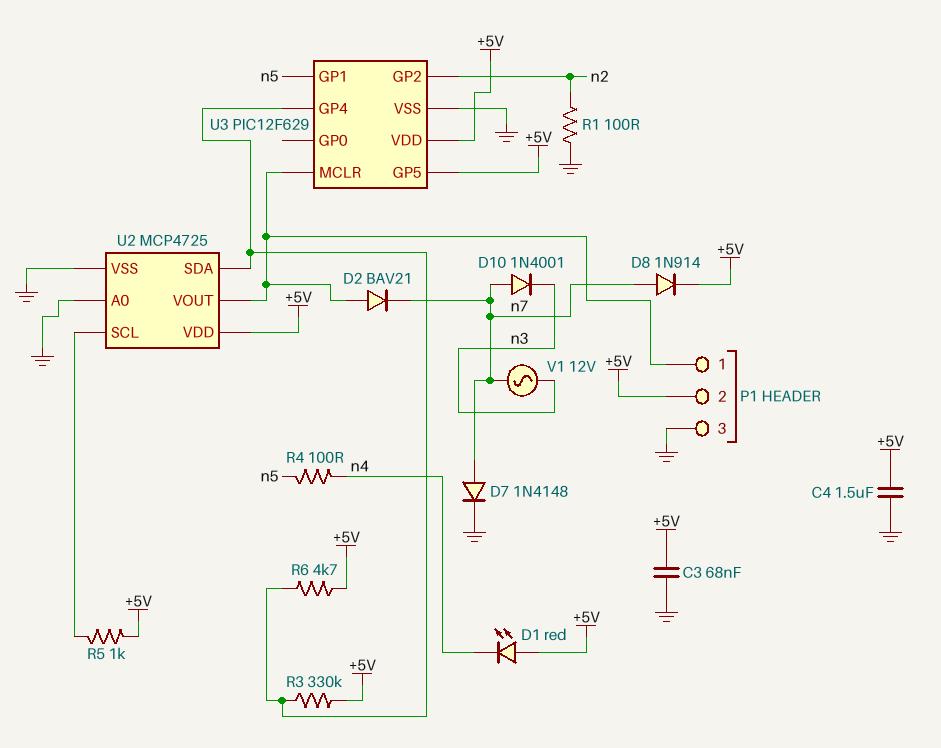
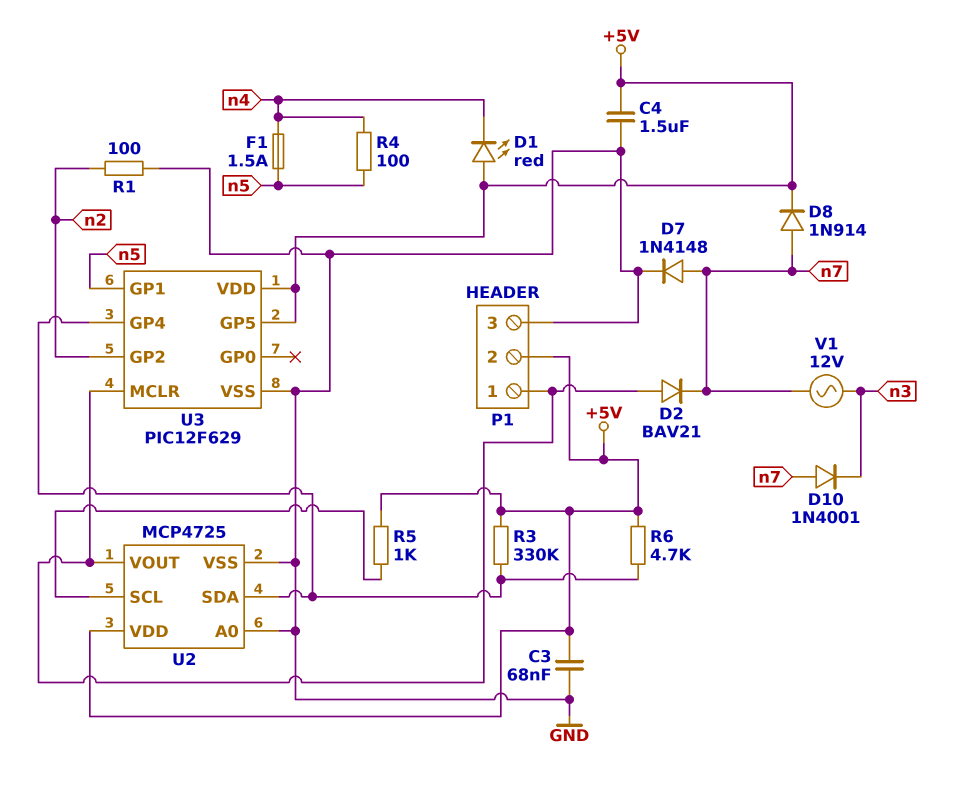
F1: none -> 1.5A (n4, n5)

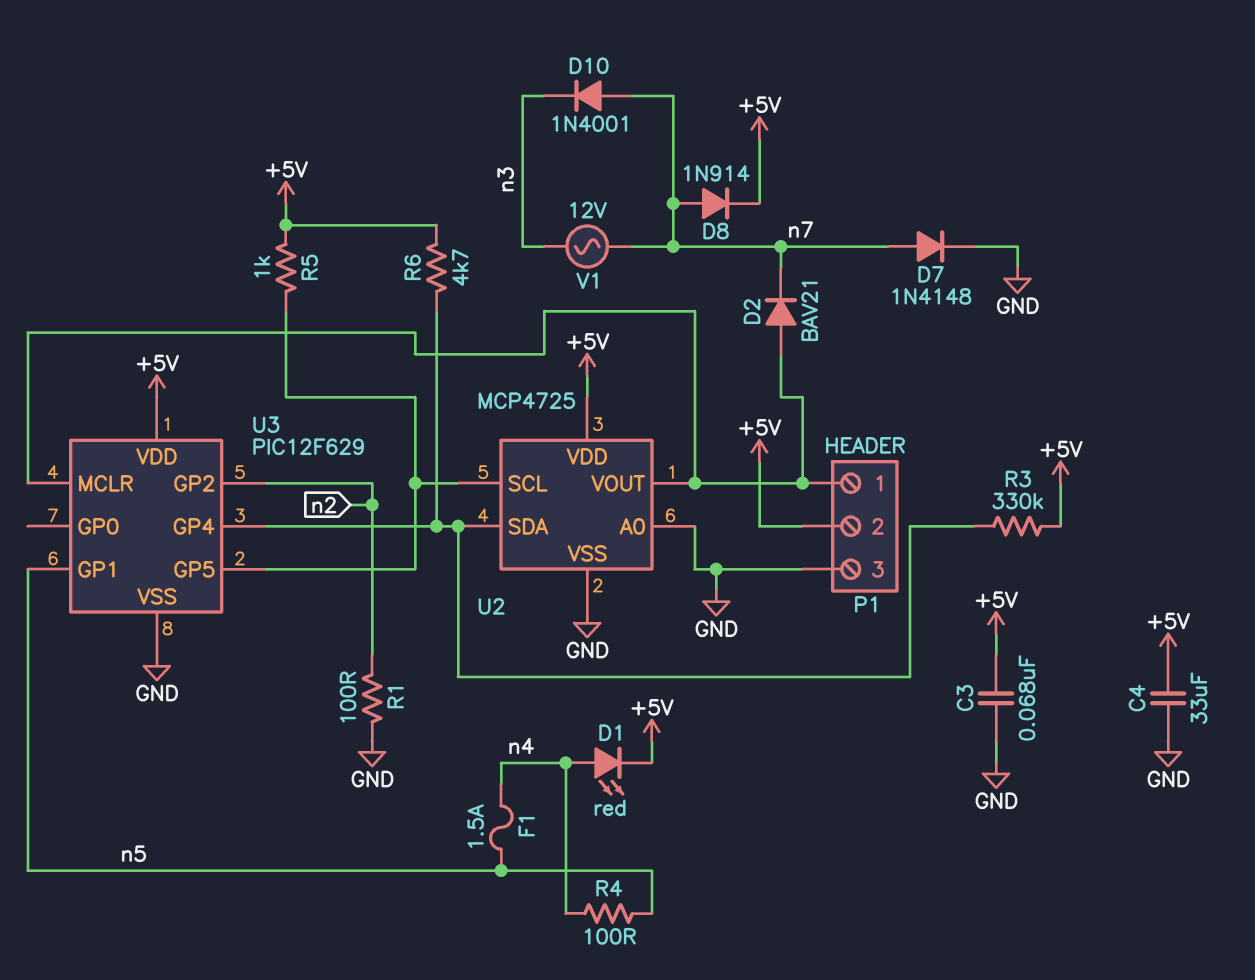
C4: 1.5uF (+5V, GND) -> 33uF (+5V, GND)
D1: LED red (A +5V, K n4) -> LED red (A n4, K +5V)
U3 pin GP5: +5V -> U2/SCL

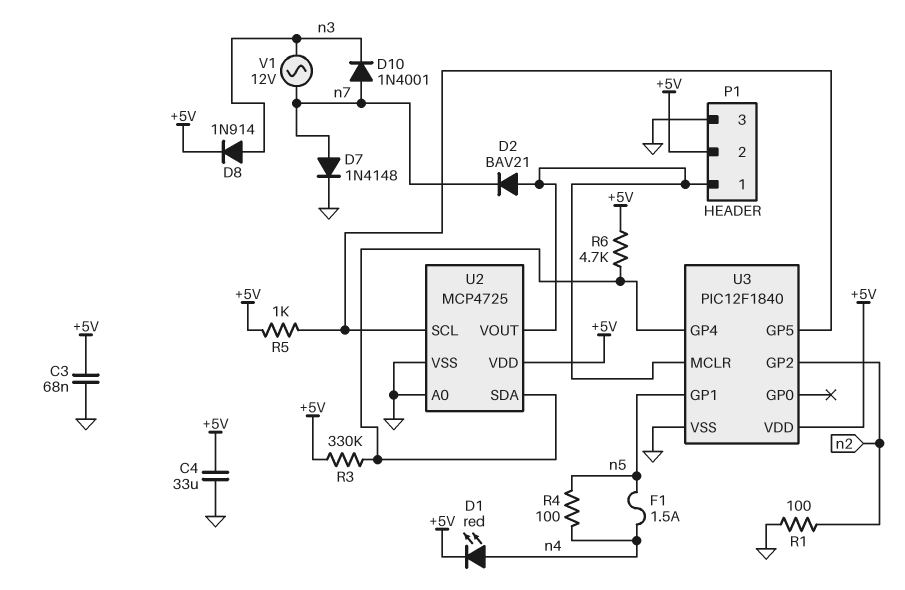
D8: diode 1N914 (A n7, K +5V) -> diode 1N914 (A n3, K +5V)
U3: PIC12F629 -> PIC12F1840

